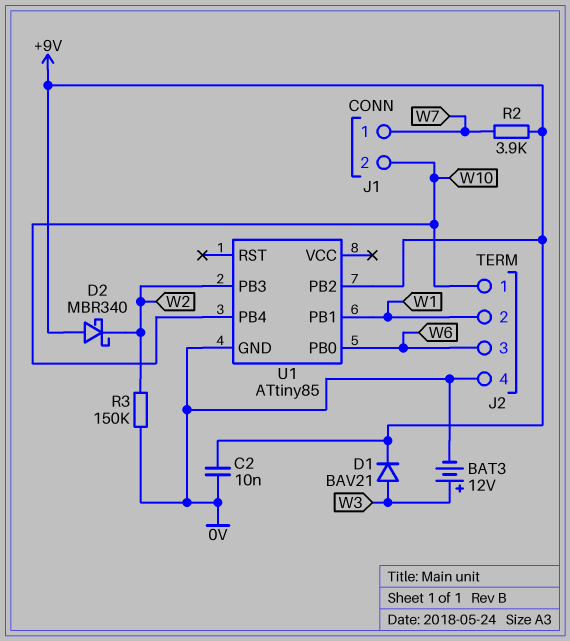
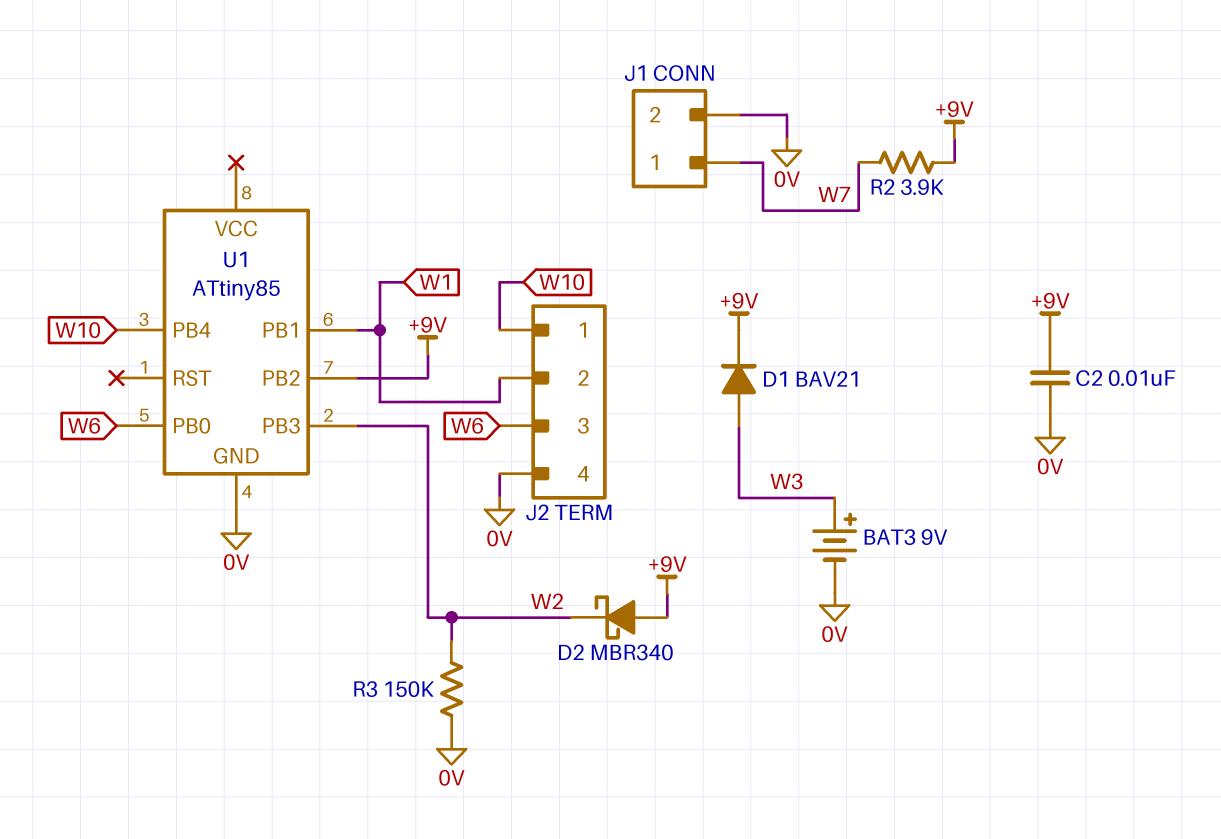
BAT3: 12V (plus W3, minus 0V) -> 9V (plus W3, minus 0V)
J1 pin 2: W10 -> 0V

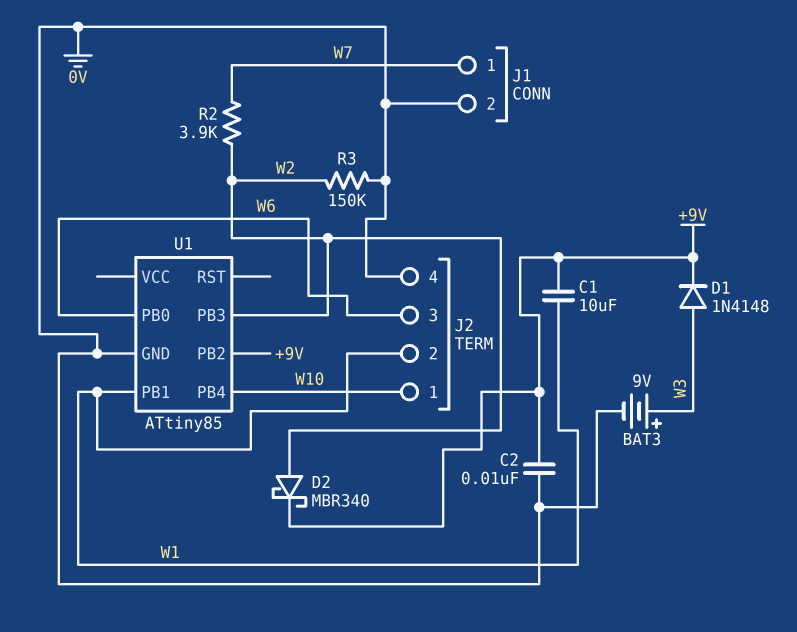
C1: none -> 10uF (+9V, W1)
D1: diode BAV21 (A W3, K +9V) -> diode 1N4148 (A W3, K +9V)
D2: schottky MBR340 (A +9V, K W2) -> schottky MBR340 (A W2, K +9V)
R2: 3.9k (+9V, W7) -> 3.9k (W2, W7)

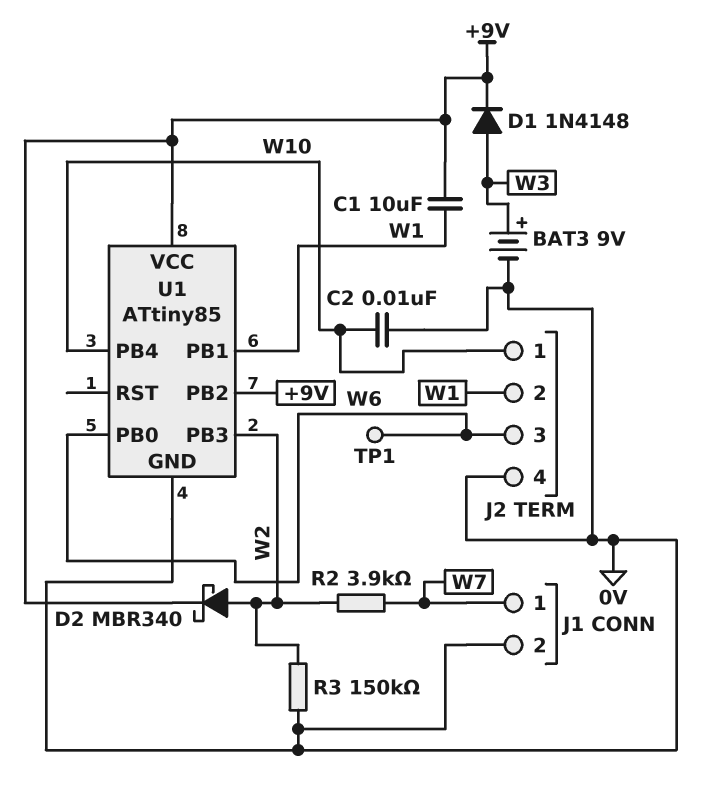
C2: 10nF (+9V, 0V) -> 10nF (0V, W10)
TP1: none -> test point (W6)
U1 pin VCC: none -> +9V

